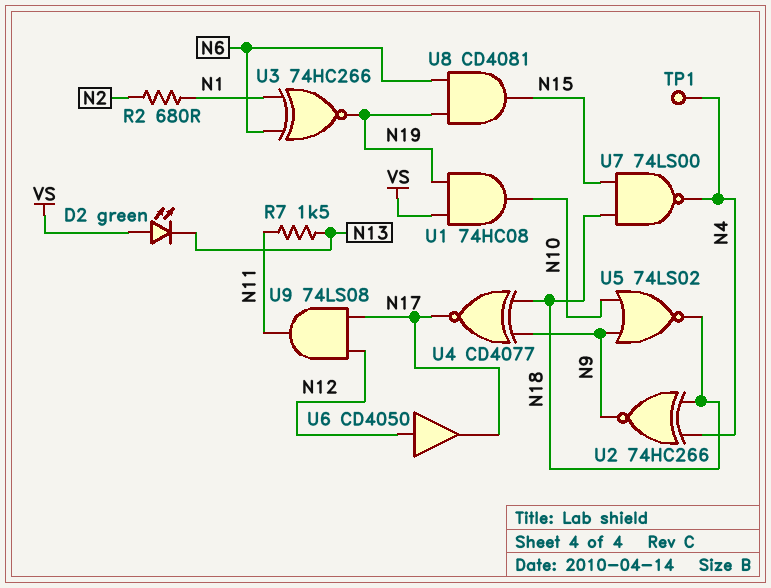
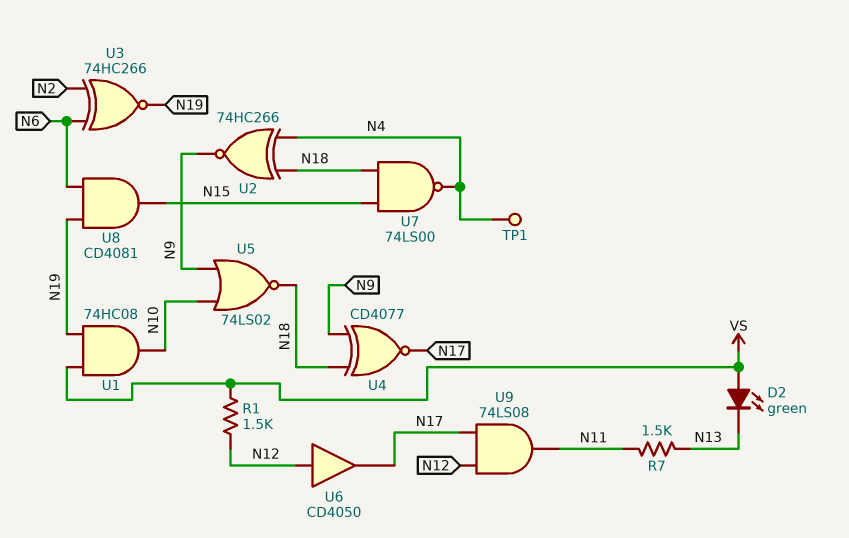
R1: none -> 1.5k (N12, VS)
R2: 680 (N1, N2) -> none
U3: XNOR 74HC266 (in N1, in N6, out N19) -> XNOR 74HC266 (in N2, in N6, out N19)

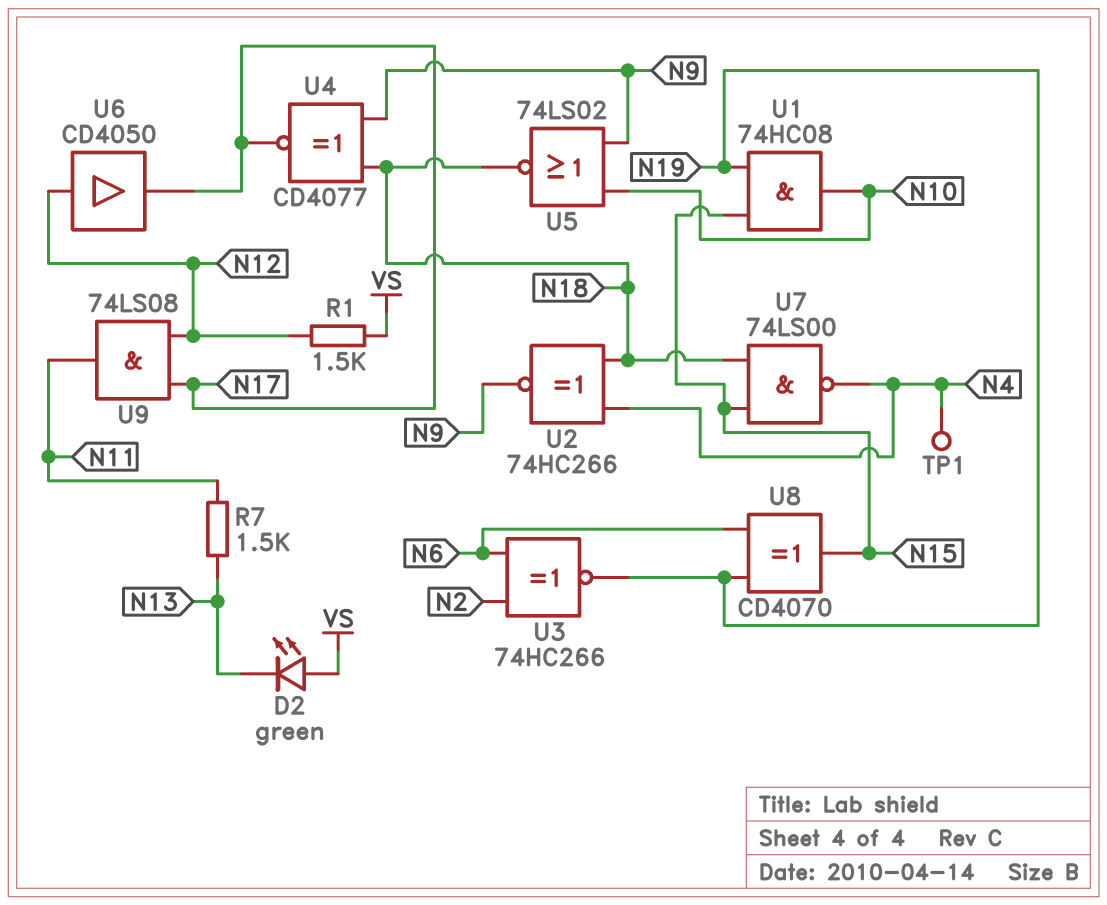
U1: AND 74HC08 (in N19, in VS, out N10) -> AND 74HC08 (in N15, in N19, out N10)
U8: AND CD4081 (in N6, in N19, out N15) -> XOR CD4070 (in N6, in N19, out N15)

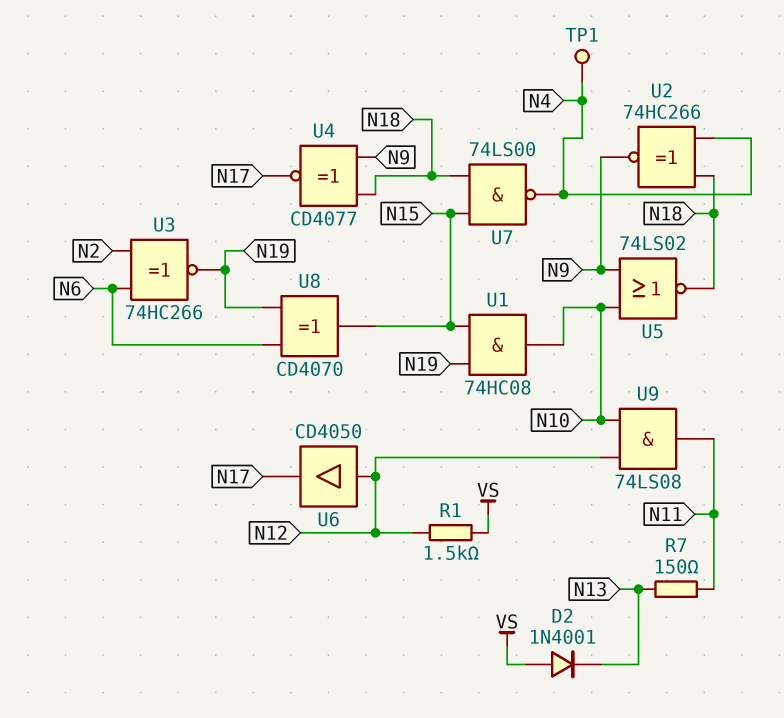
D2: LED green (A VS, K N13) -> diode 1N4001 (A VS, K N13)
R7: 1.5k (N11, N13) -> 150 (N11, N13)
U9: AND 74LS08 (in N12, in N17, out N11) -> AND 74LS08 (in N10, in N12, out N11)

